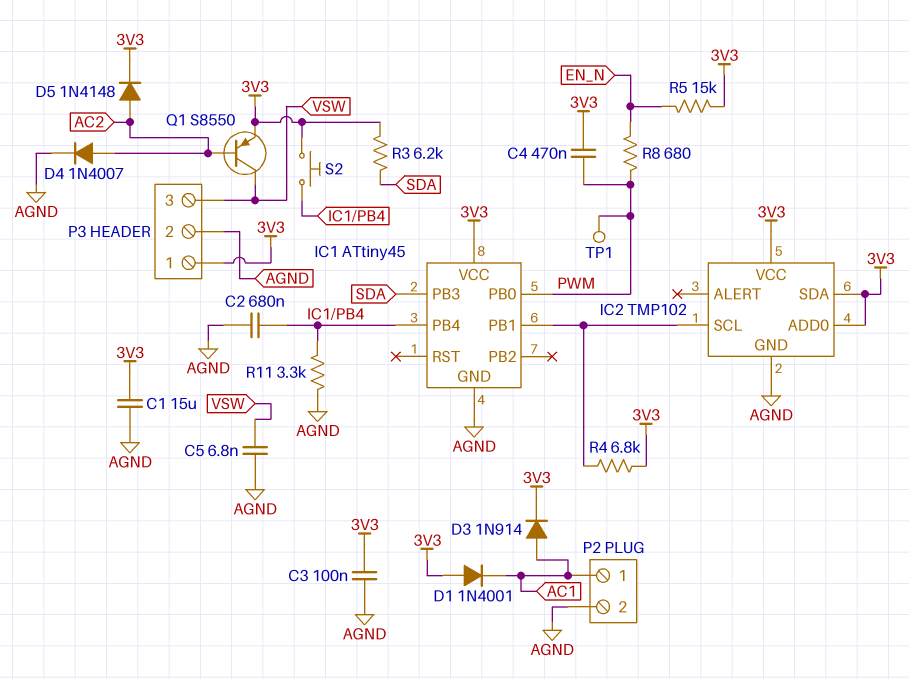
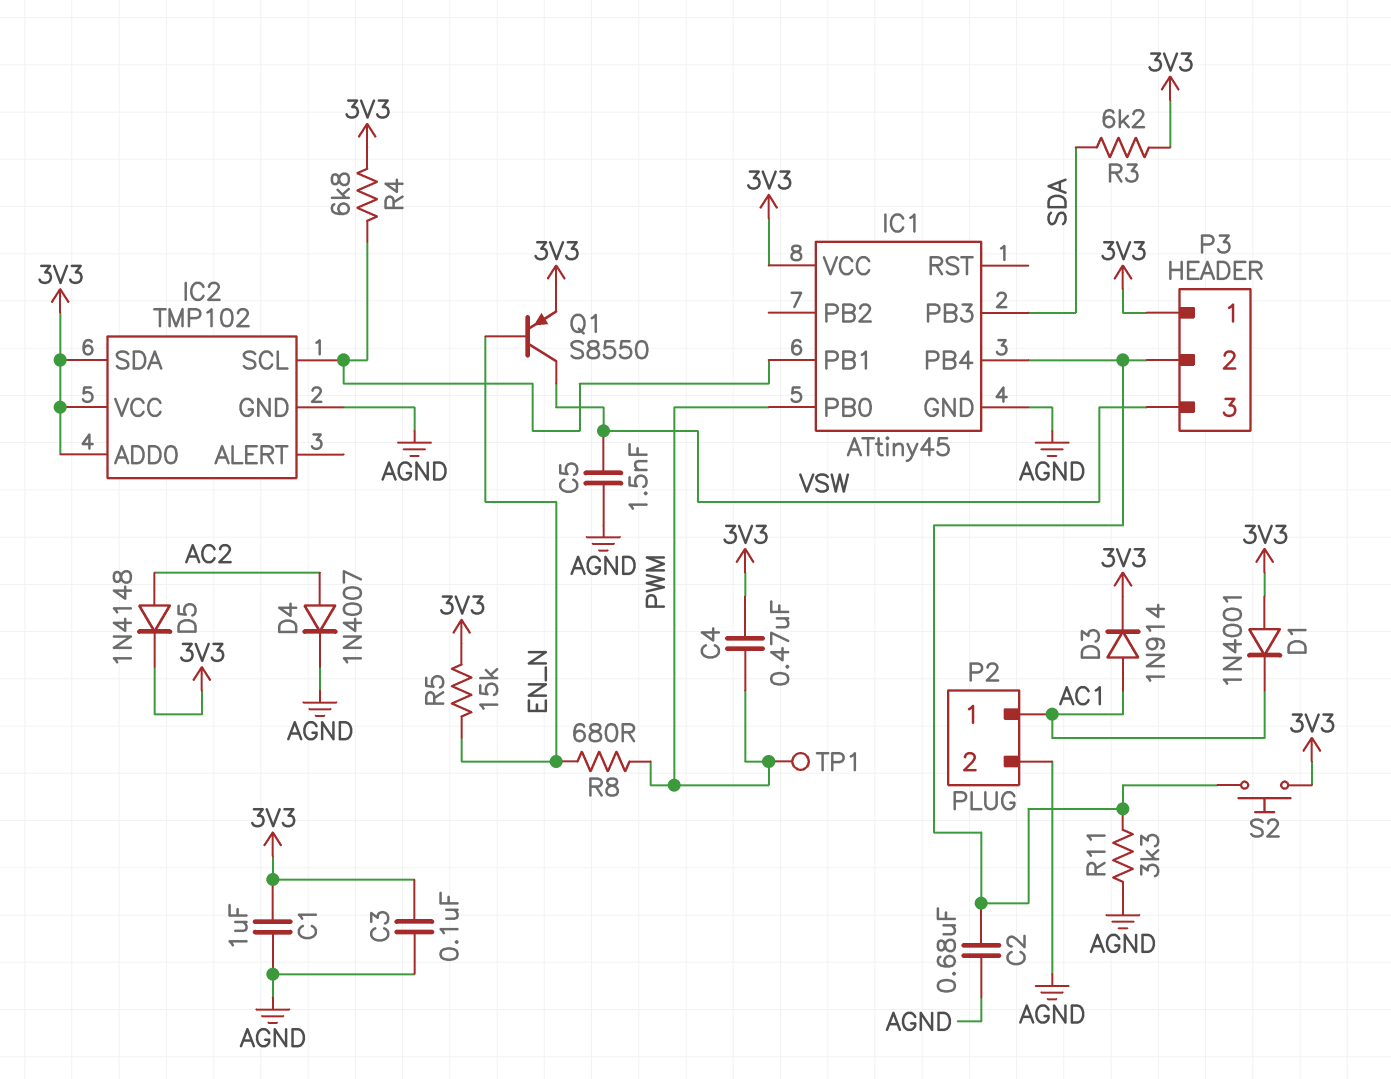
C1: 15uF (3V3, AGND) -> 1uF (3V3, AGND)
C5: 6.8nF (AGND, VSW) -> 1.5nF (AGND, VSW)
P3 pin 2: AGND -> IC1/PB4
Q1: PNP S8550 (B AC2, C VSW, E 3V3) -> PNP S8550 (B EN_N, C VSW, E 3V3)

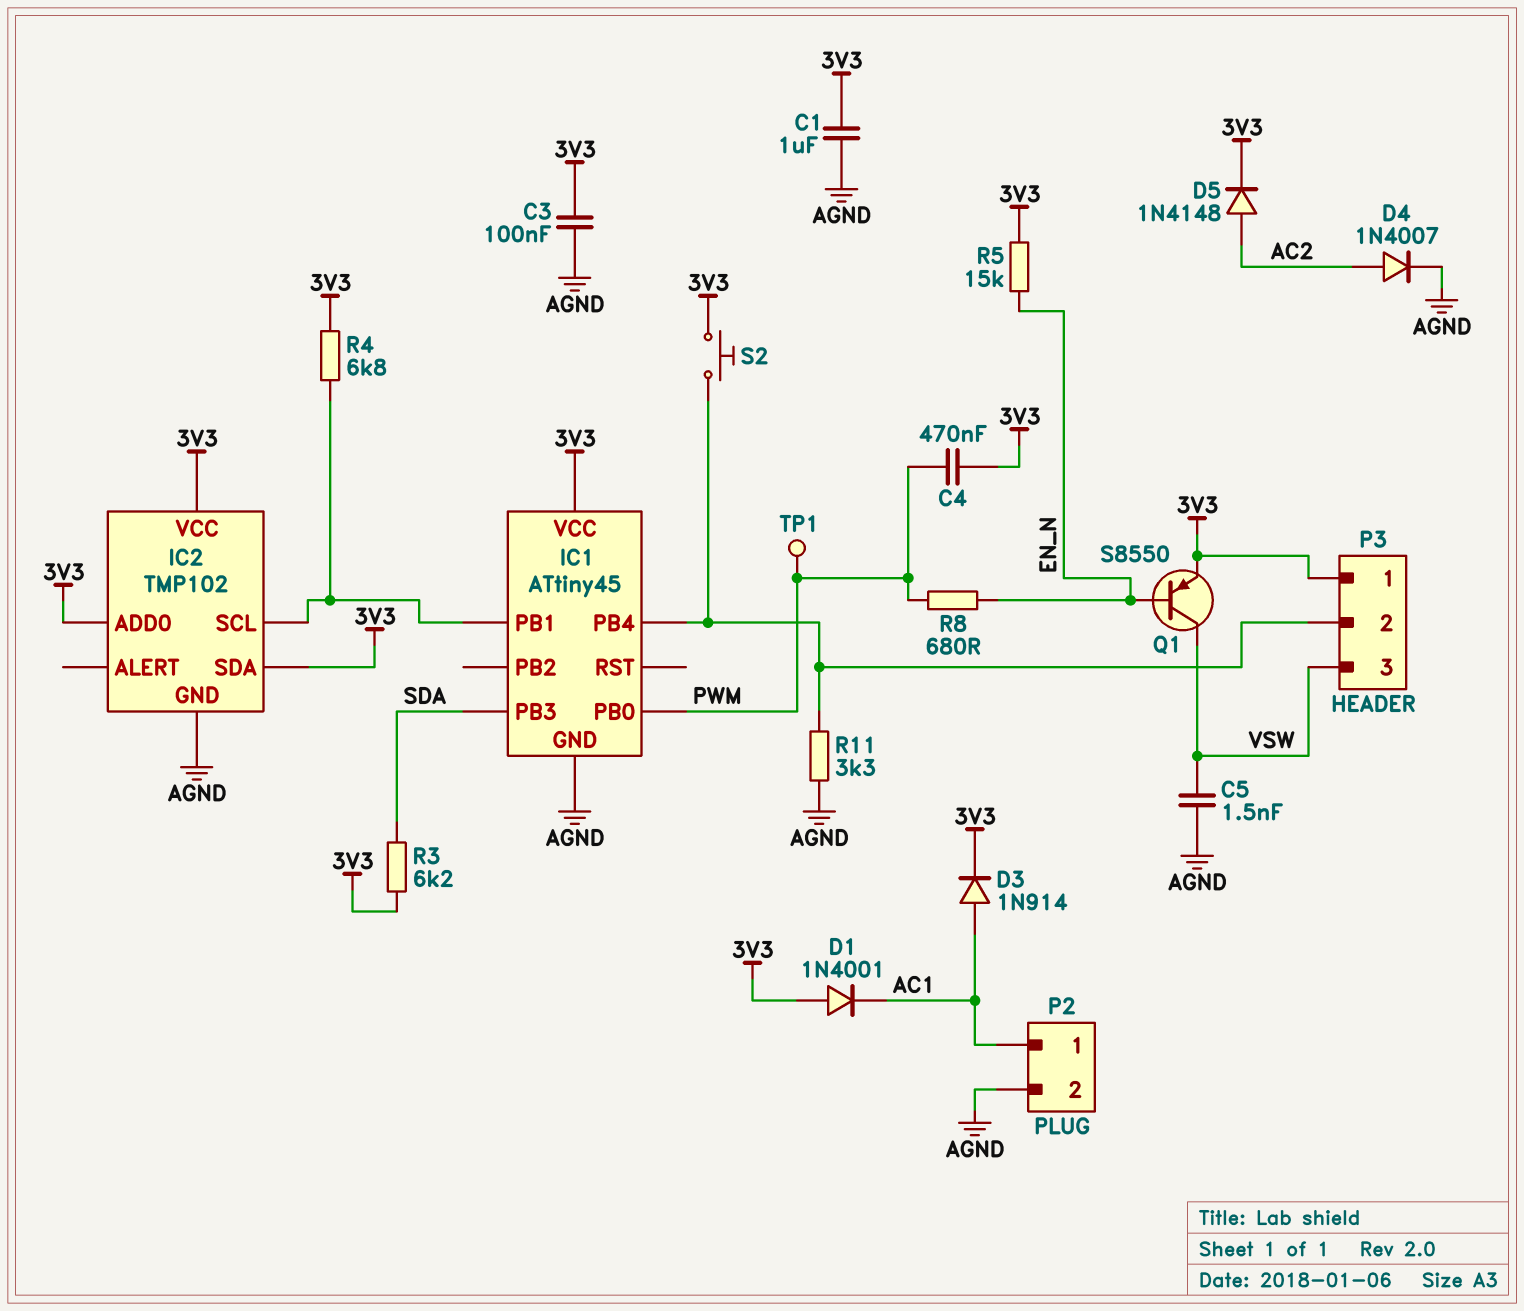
C2: 680nF (AGND, IC1/PB4) -> none

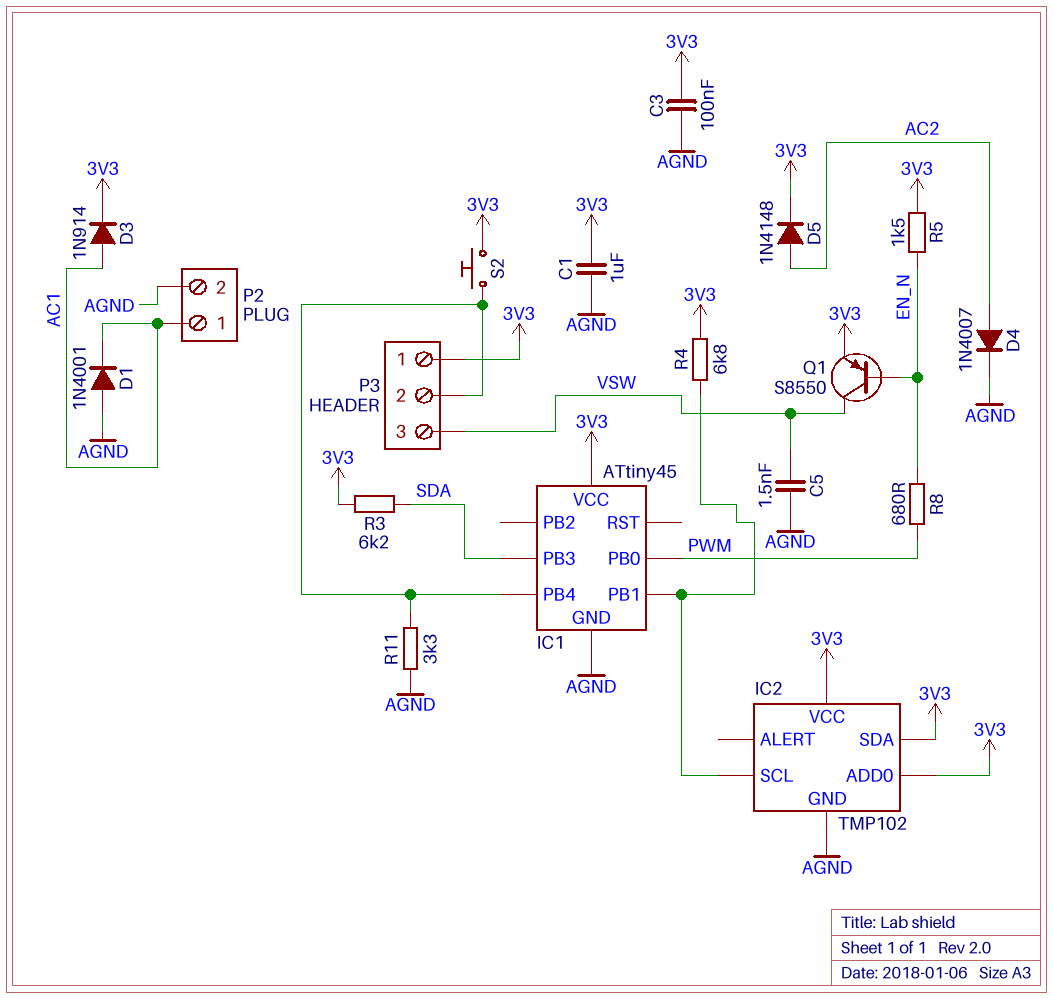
C4: 470nF (3V3, PWM) -> none
D1: diode 1N4001 (A 3V3, K AC1) -> diode 1N4001 (A AGND, K AC1)
R5: 15k (3V3, EN_N) -> 1.5k (3V3, EN_N)
TP1: test point (PWM) -> none

